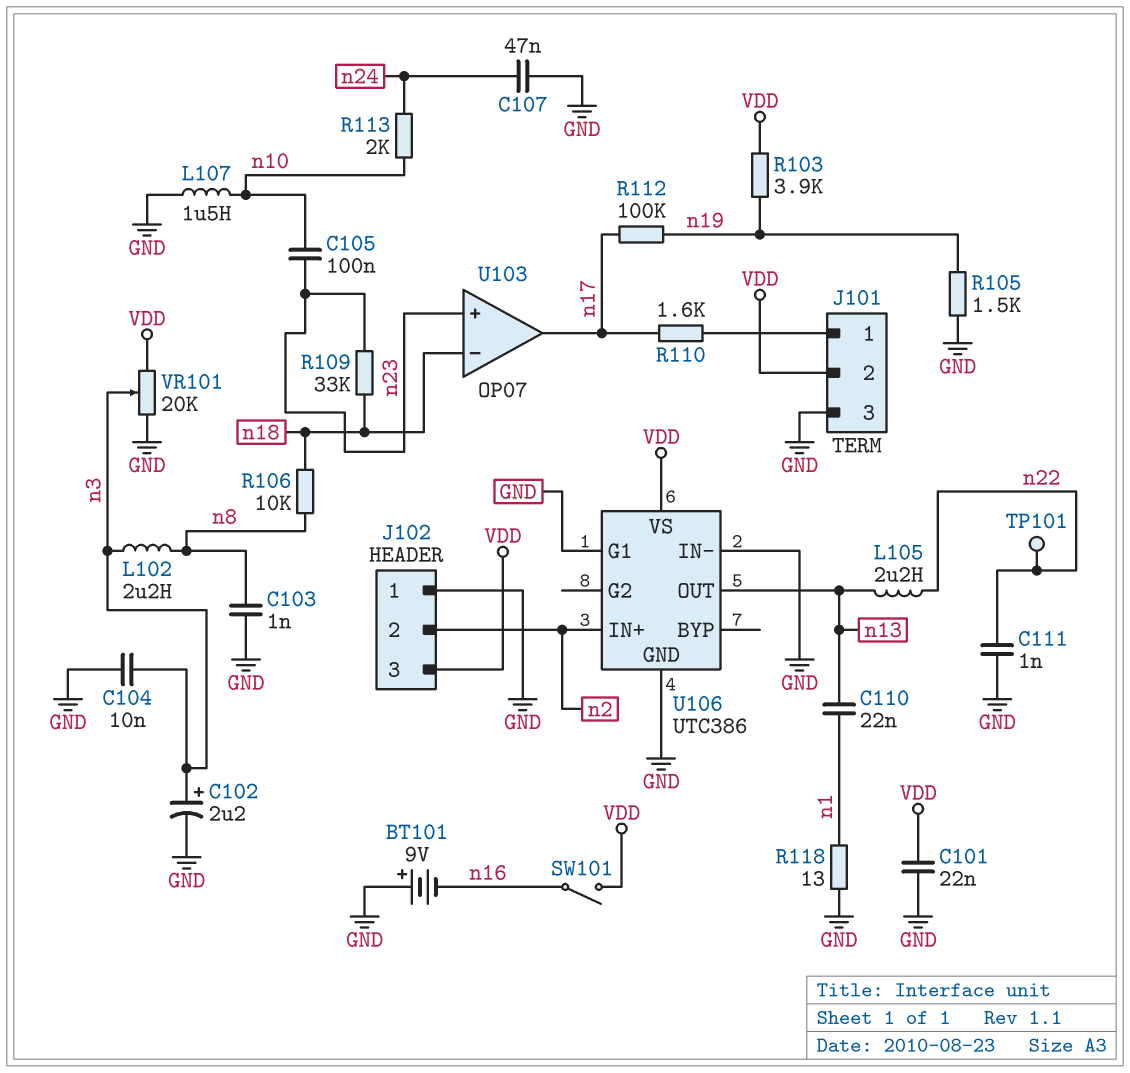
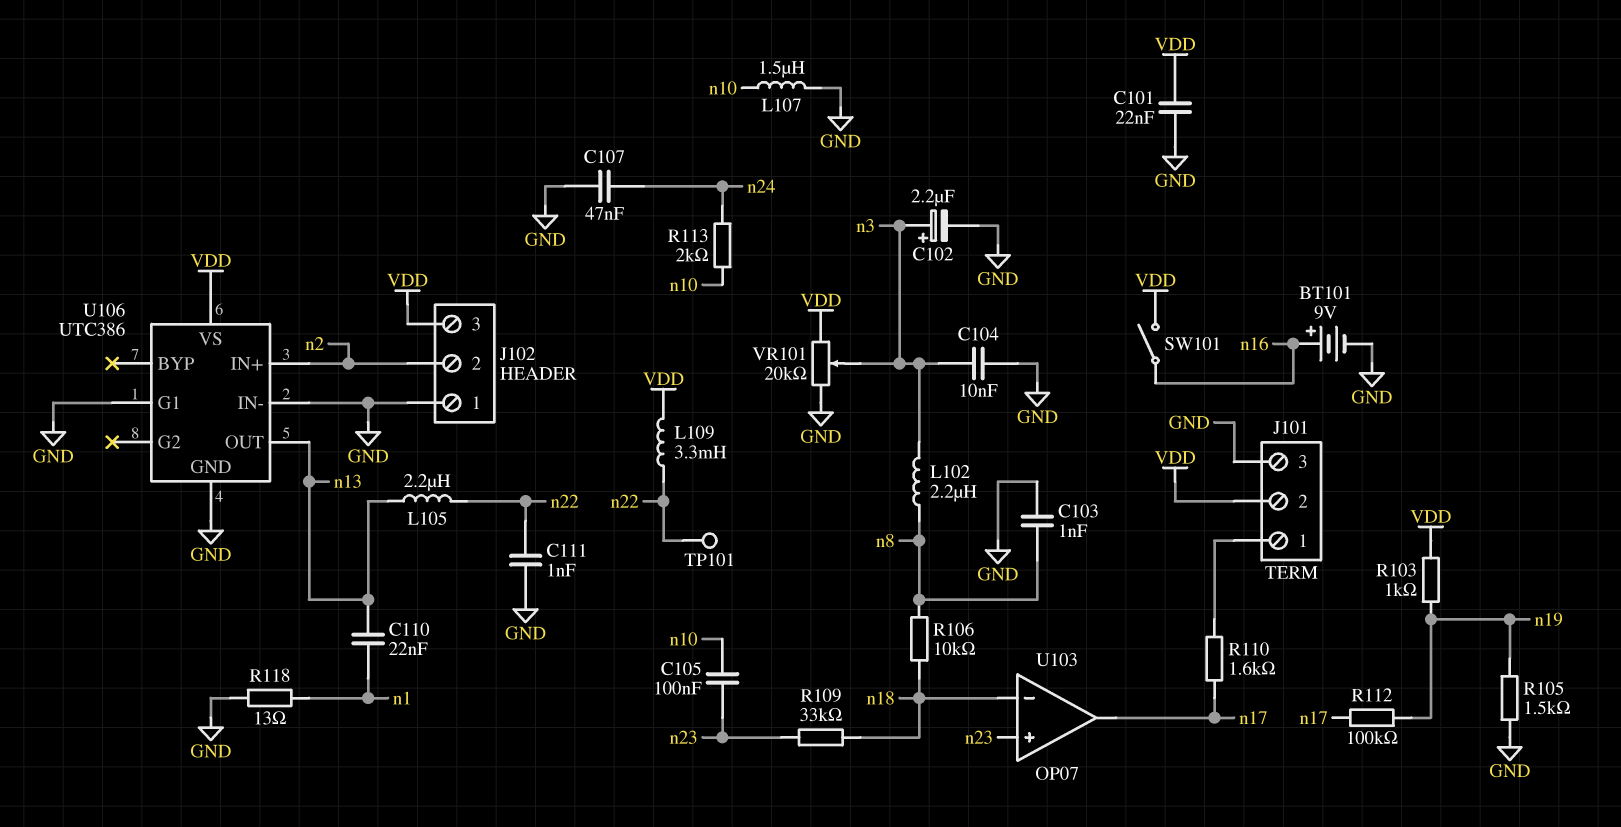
BT101: 9V (plus GND, minus n16) -> 9V (plus n16, minus GND)
L109: none -> 3.3mH (VDD, n22)
R103: 3.9k (VDD, n19) -> 1k (VDD, n19)

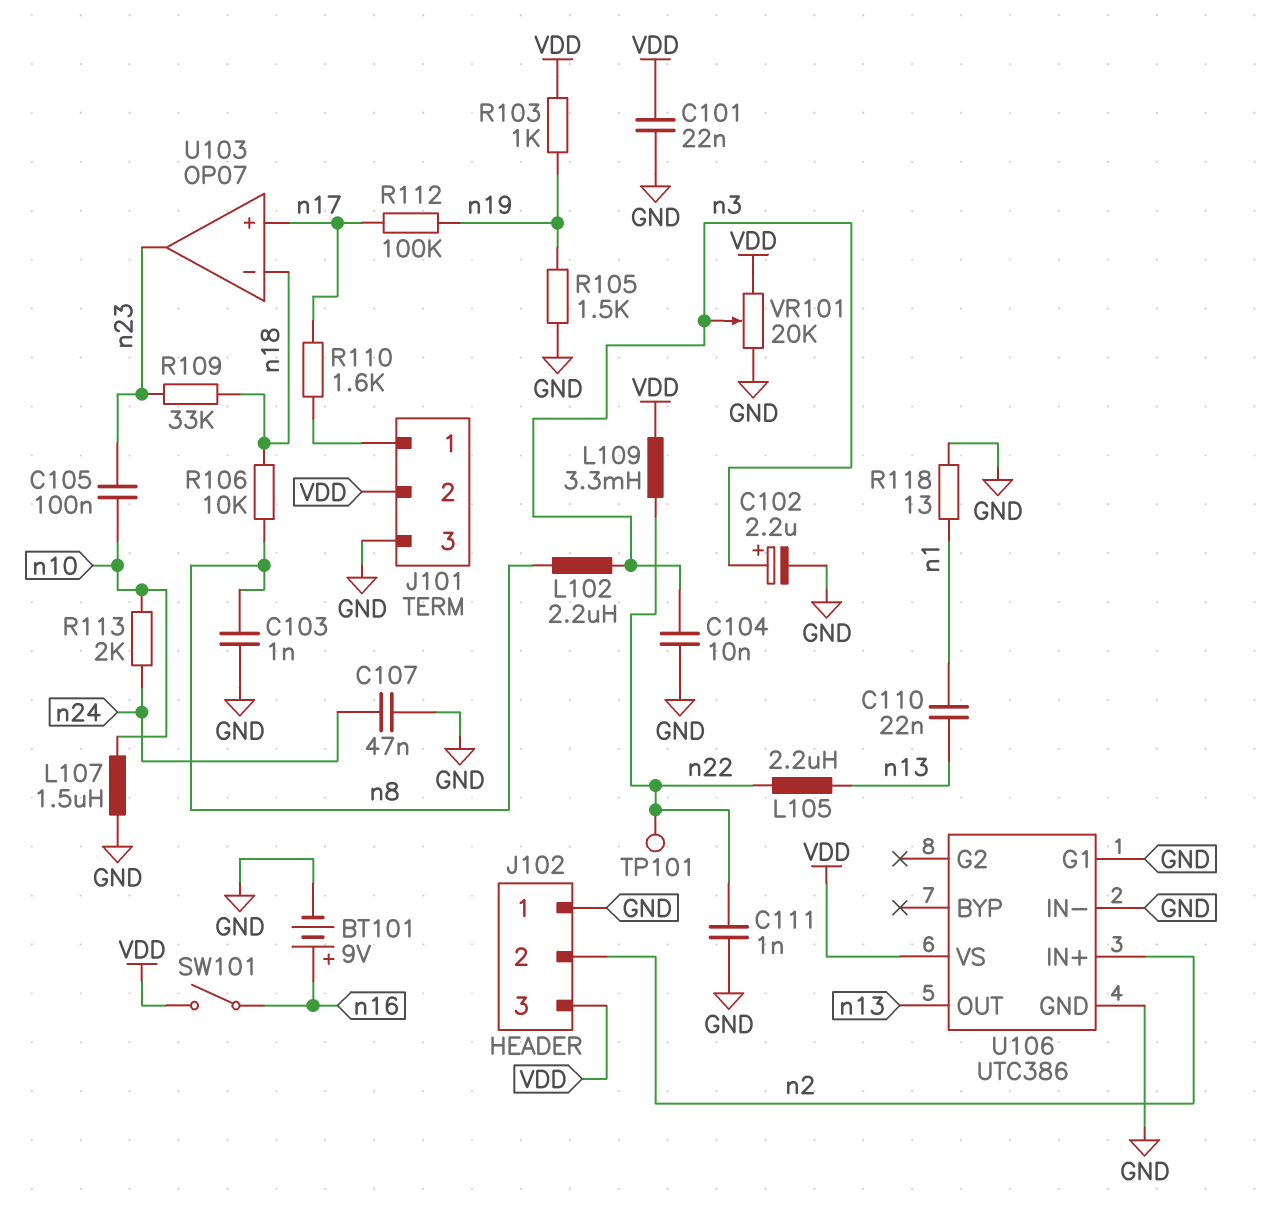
U103 pin in+: n23 -> n17
U103 pin out: n17 -> n23

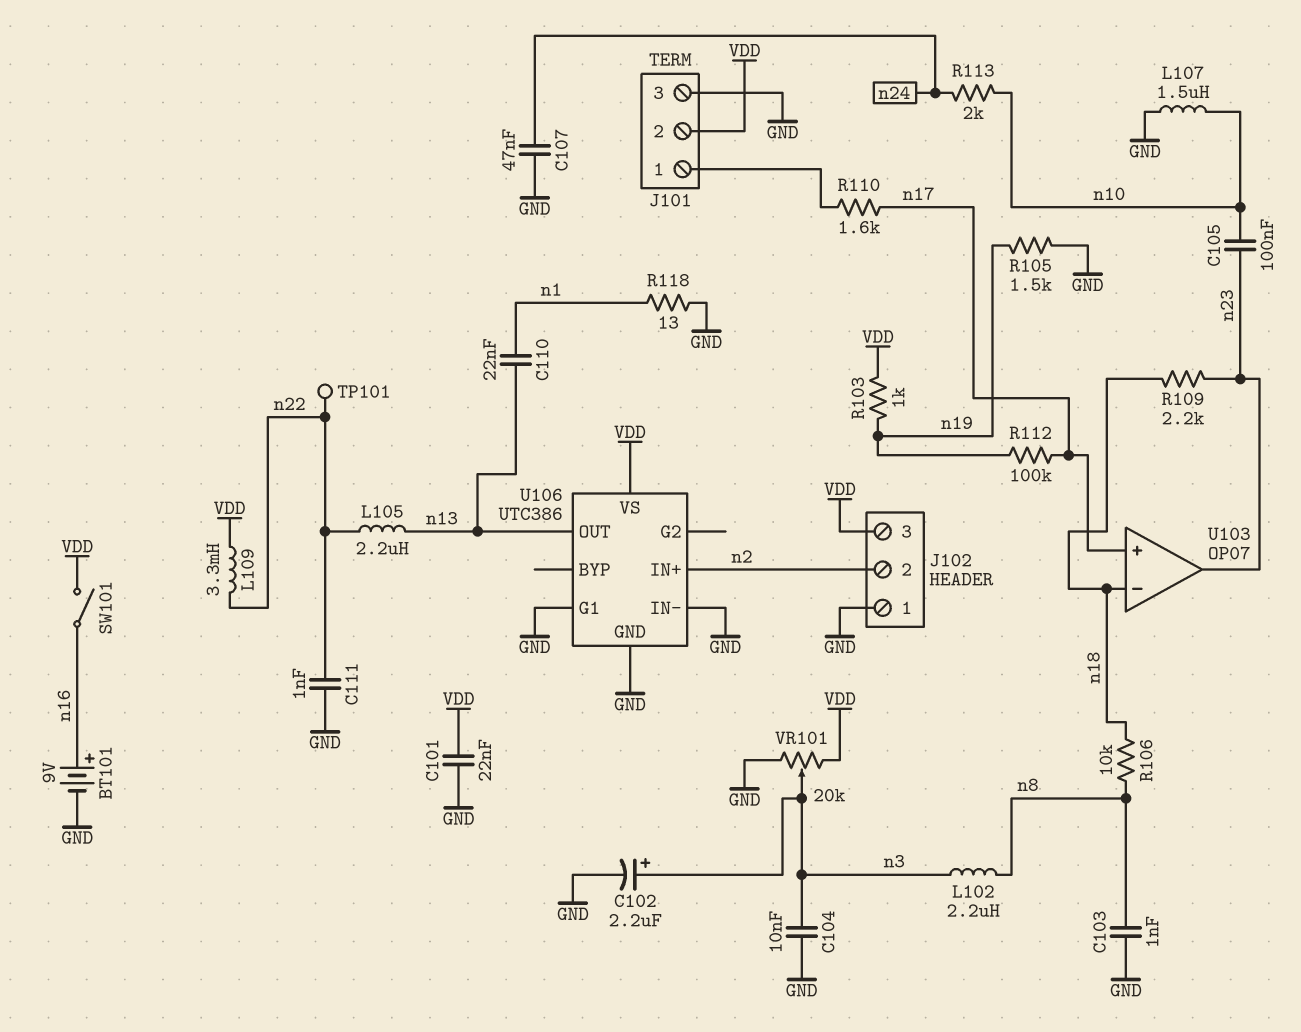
R109: 33k (n18, n23) -> 2.2k (n18, n23)

